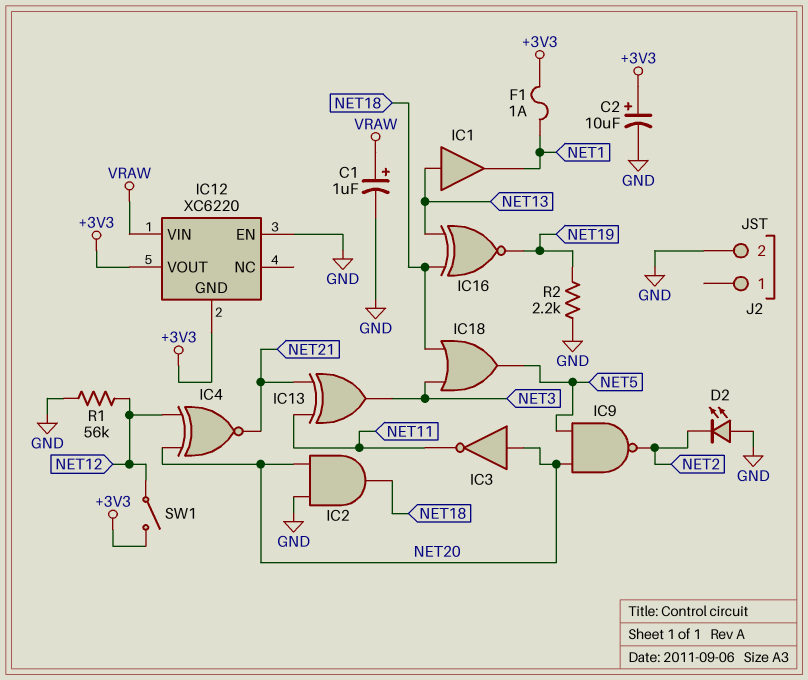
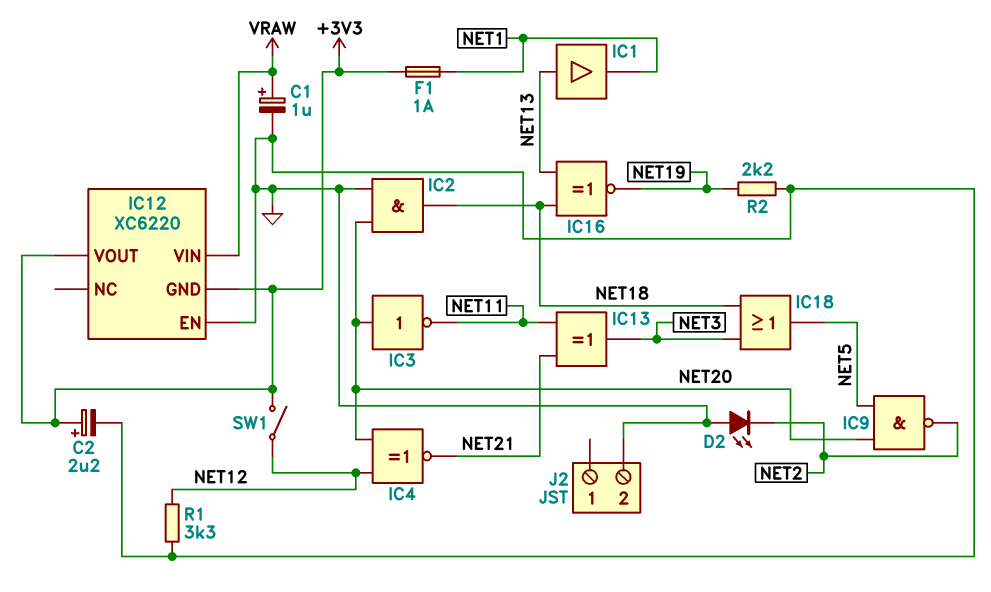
C2: 10uF (plus +3V3, minus GND) -> 2.2uF (plus +3V3, minus GND)
R1: 56k (GND, NET12) -> 3.3k (GND, NET12)

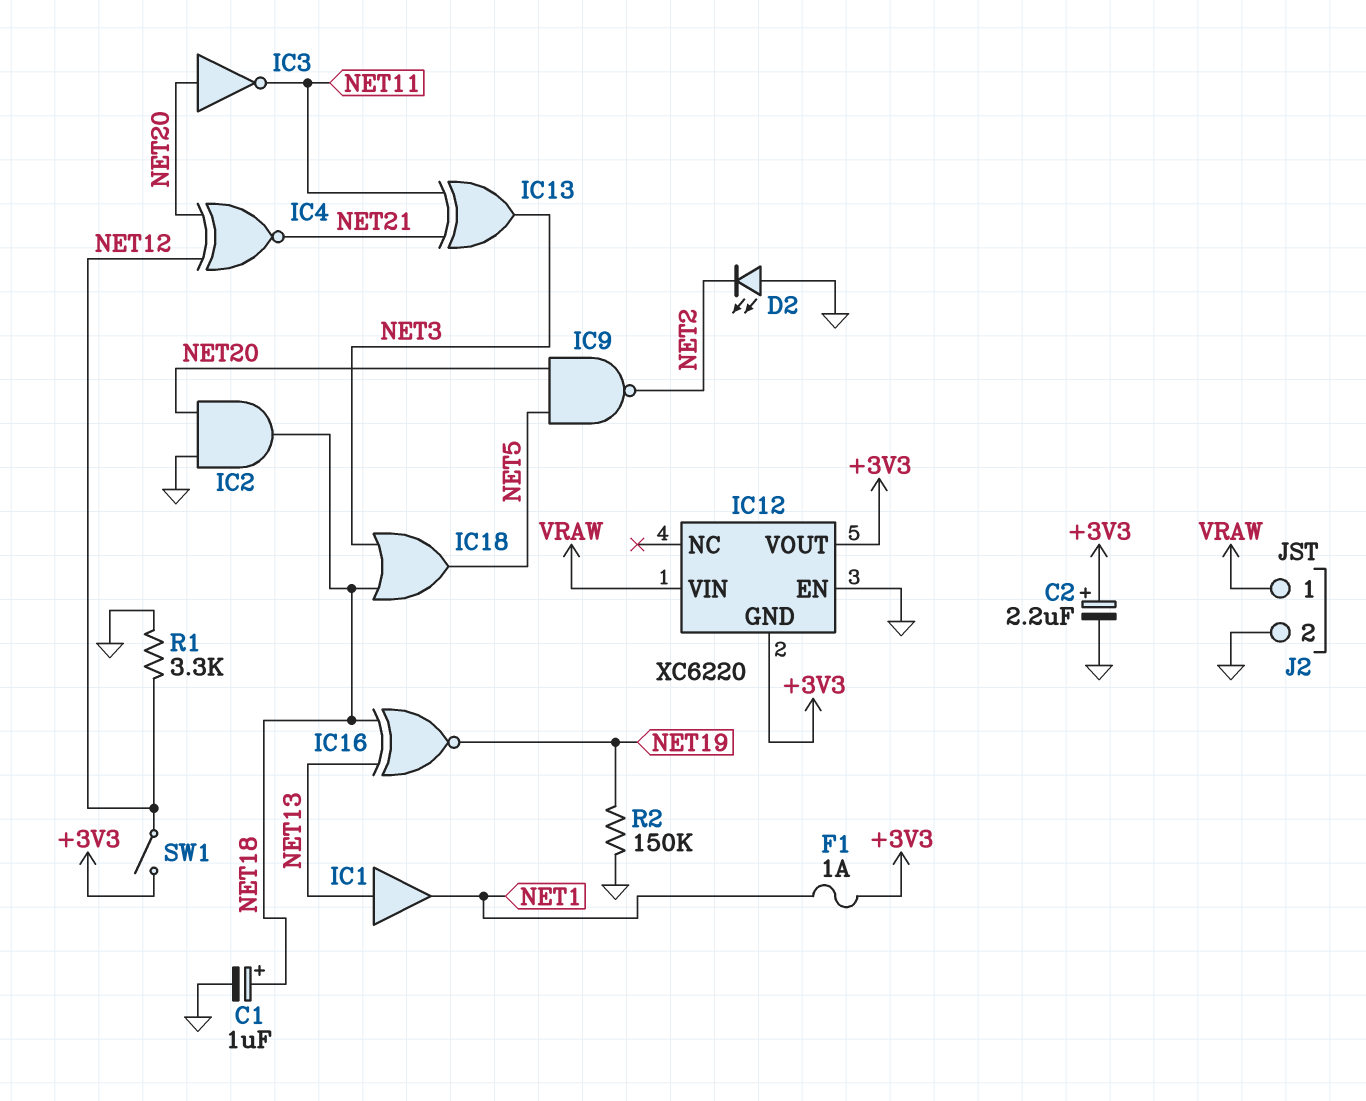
C1: 1uF (plus VRAW, minus GND) -> 1uF (plus NET18, minus GND)
J2 pin 1: none -> VRAW
R2: 2.2k (GND, NET19) -> 150k (GND, NET19)

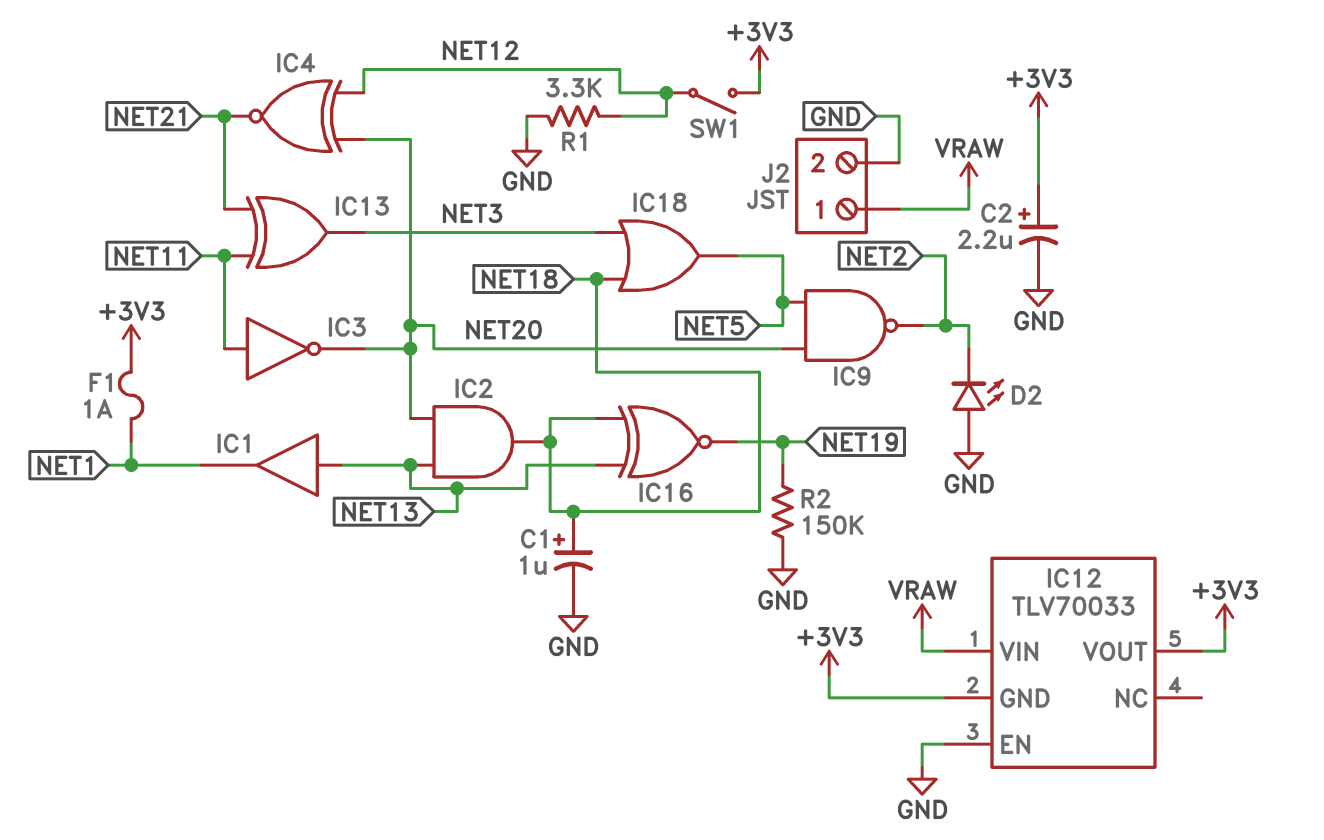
IC2: AND (in GND, in NET20, out NET18) -> AND (in NET13, in NET20, out NET18)
IC3: NOT (in NET20, out NET11) -> NOT (in NET11, out NET20)
IC12: XC6220 -> TLV70033

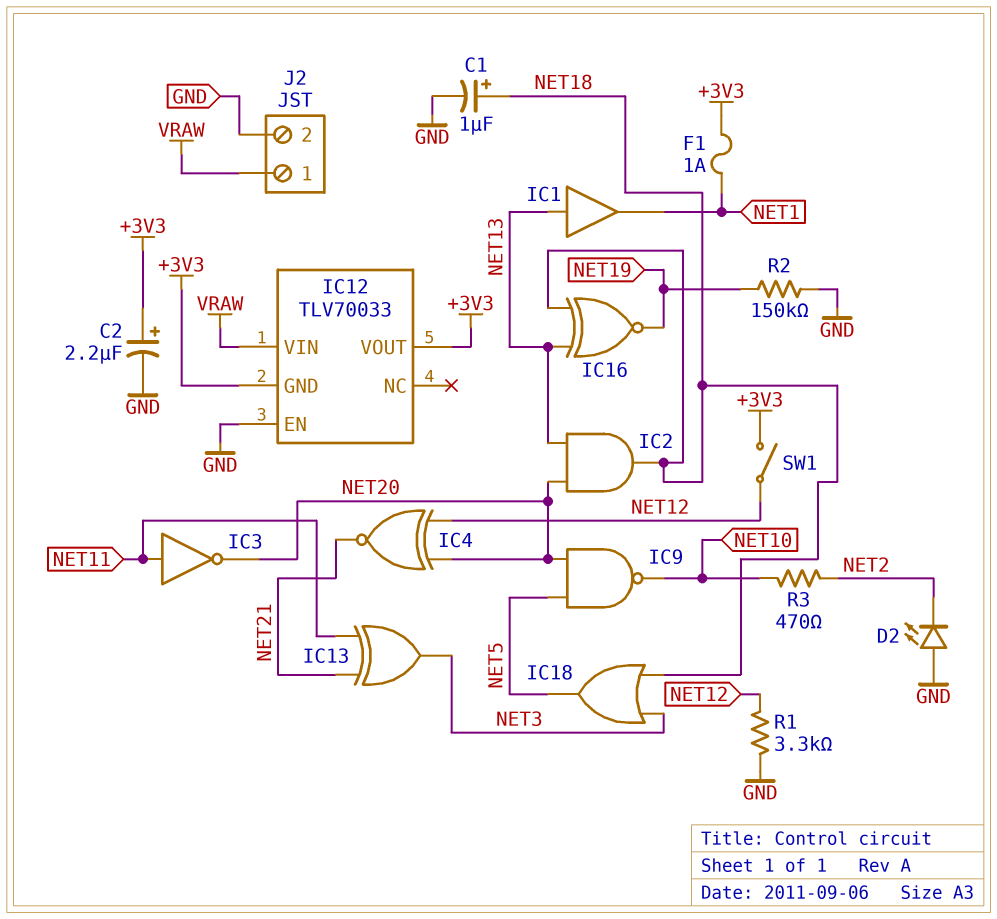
IC9: NAND (in NET5, in NET20, out NET2) -> NAND (in NET5, in NET20, out NET10)
R3: none -> 470 (NET2, NET10)

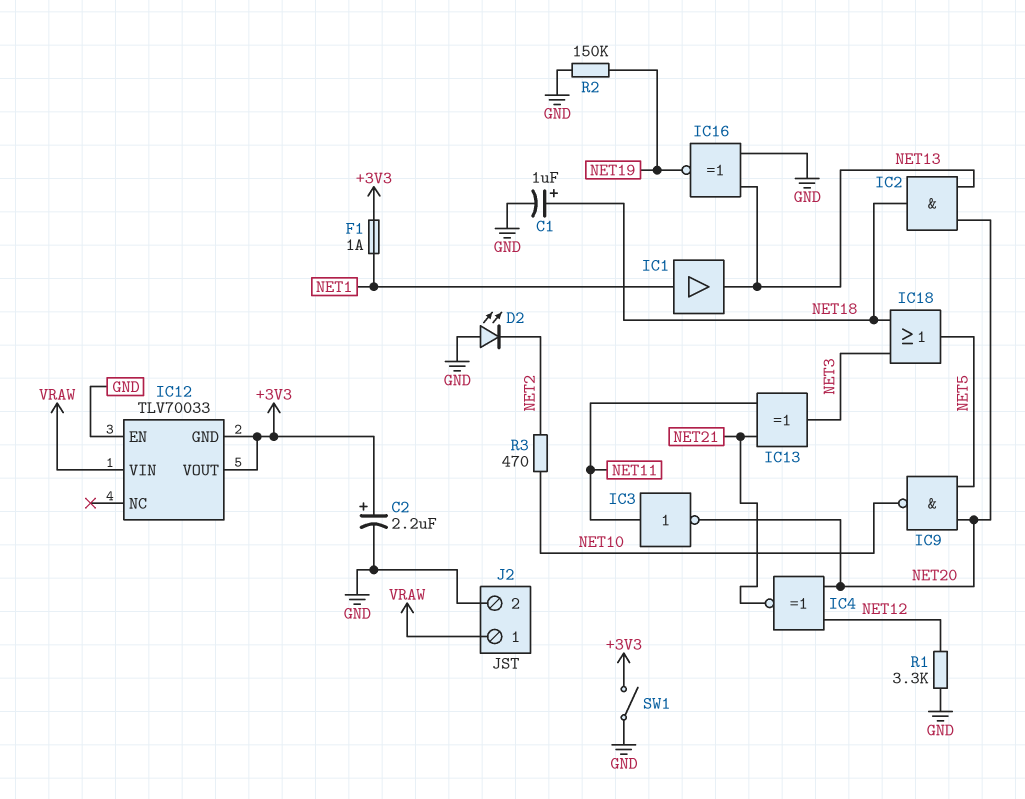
IC1: buffer (in NET13, out NET1) -> buffer (in NET1, out NET13)
IC16: XNOR (in NET13, in NET18, out NET19) -> XNOR (in GND, in NET13, out NET19)
SW1: switch (+3V3, NET12) -> switch (+3V3, GND)

